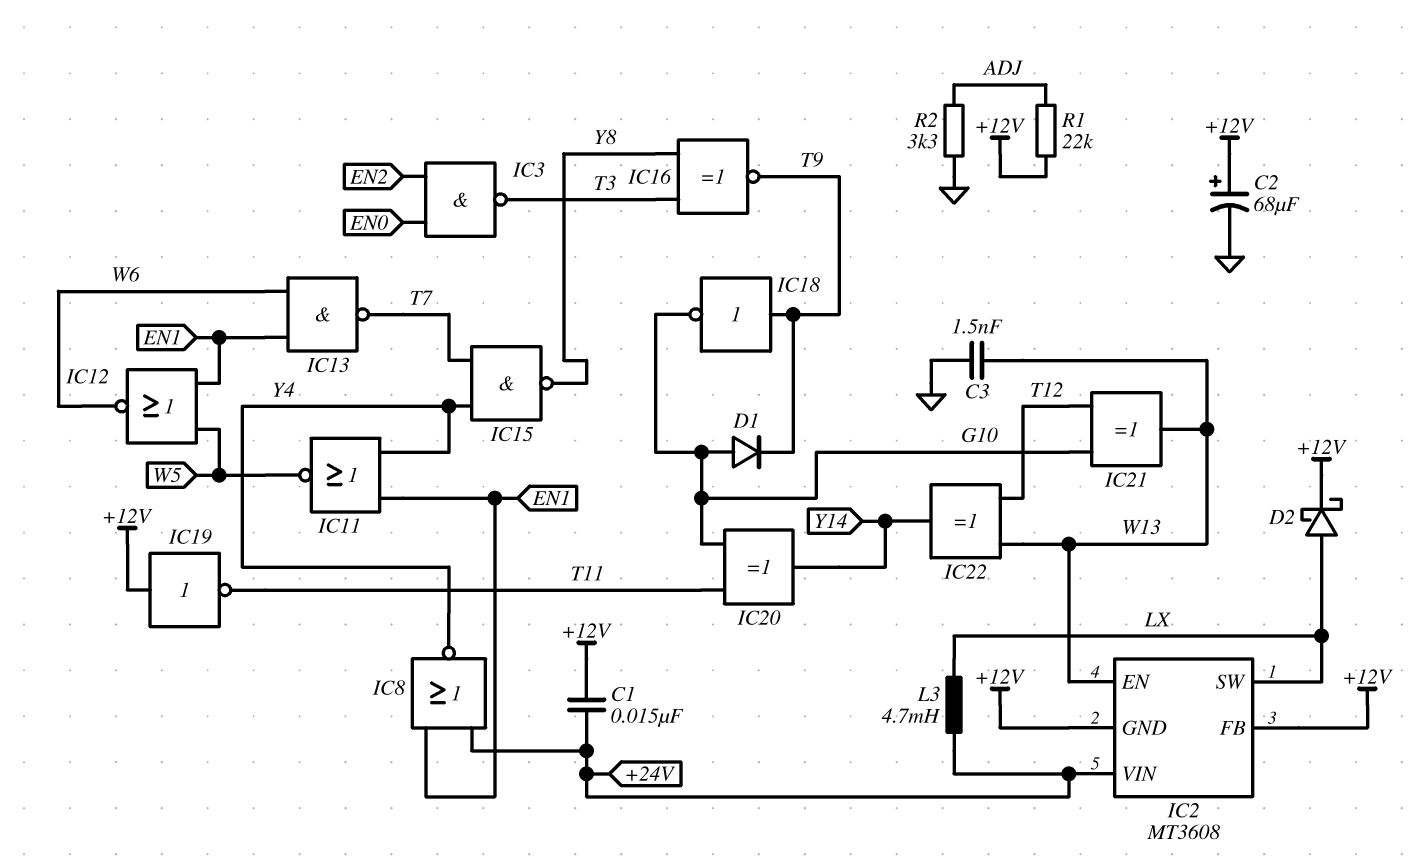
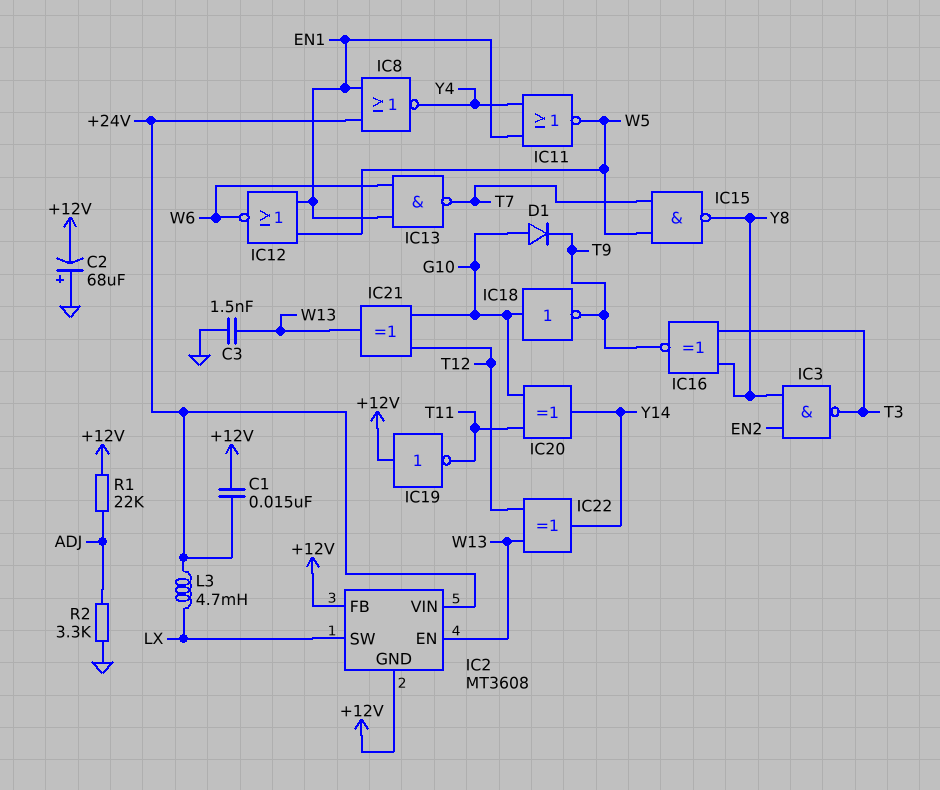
C2: 68uF (plus +12V, minus GND) -> 68uF (plus GND, minus +12V)
D2: schottky (A LX, K +12V) -> none
IC3: NAND (in EN0, in EN2, out T3) -> NAND (in EN2, in Y8, out T3)
IC15: NAND (in T7, in Y4, out Y8) -> NAND (in T7, in W5, out Y8)
IC18: NOT (in T9, out G10) -> NOT (in G10, out T9)

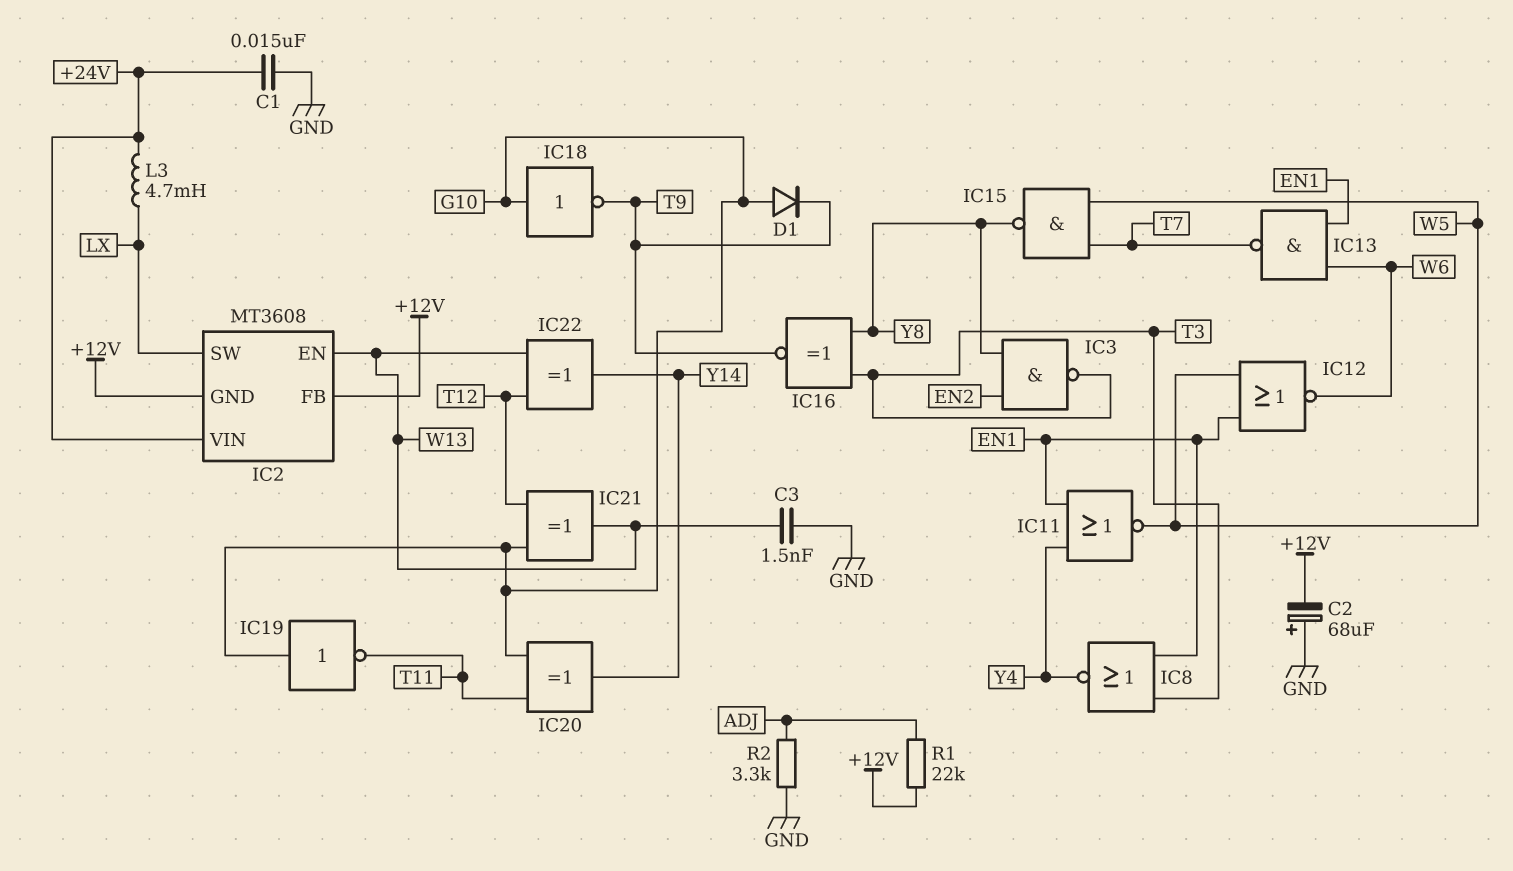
C1: 15nF (+12V, +24V) -> 15nF (+24V, GND)
IC8: NOR (in +24V, in EN1, out Y4) -> NOR (in EN1, in T3, out Y4)
IC19: NOT (in +12V, out T11) -> NOT (in G10, out T11)

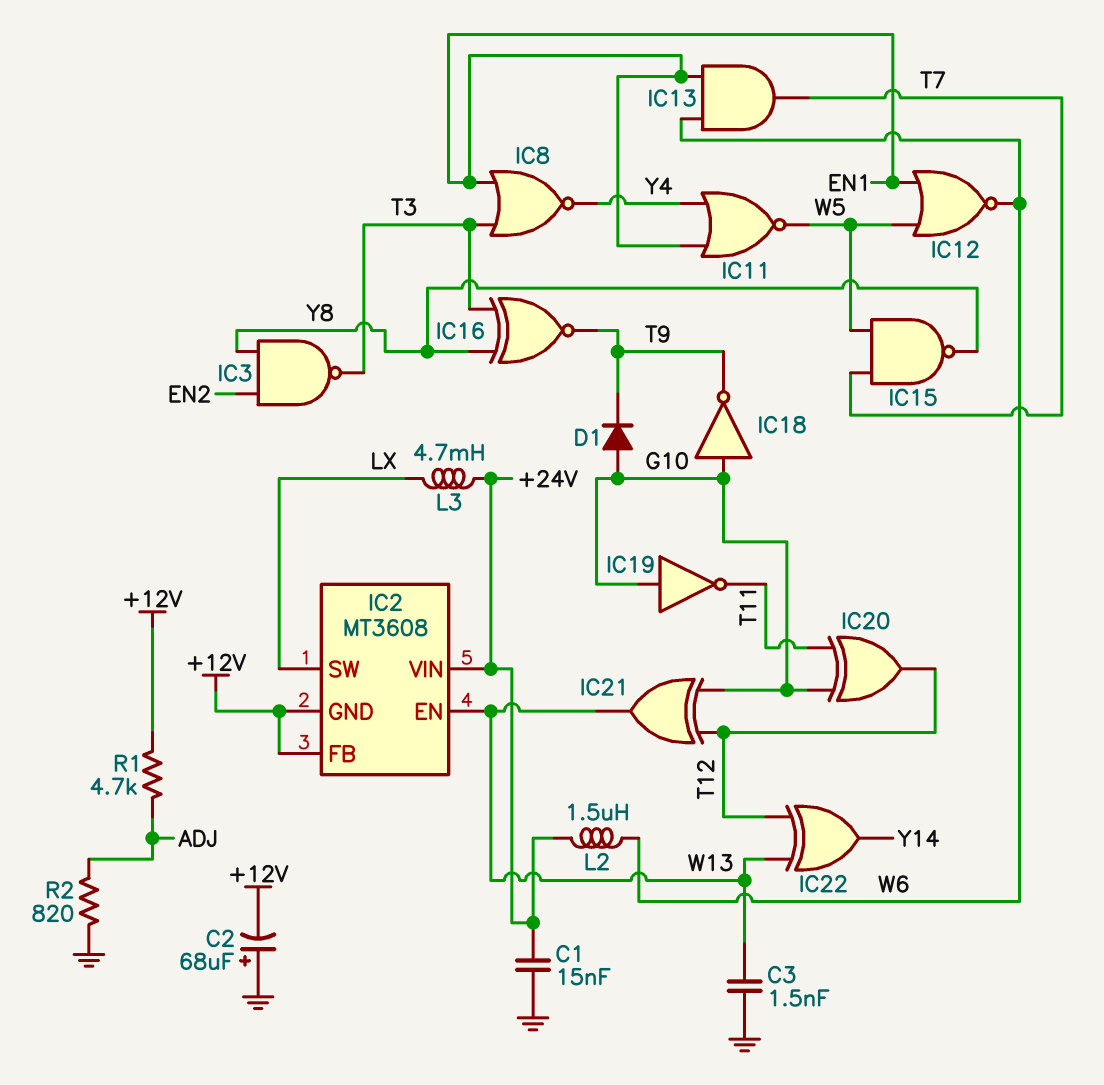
IC13: NAND (in EN1, in W6, out T7) -> AND (in EN1, in W6, out T7)
IC20: XOR (in G10, in T11, out Y14) -> XOR (in G10, in T11, out T12)
L2: none -> 1.5uH (+24V, W6)
R1: 22k (+12V, ADJ) -> 4.7k (+12V, ADJ)
R2: 3.3k (ADJ, GND) -> 820 (ADJ, GND)

